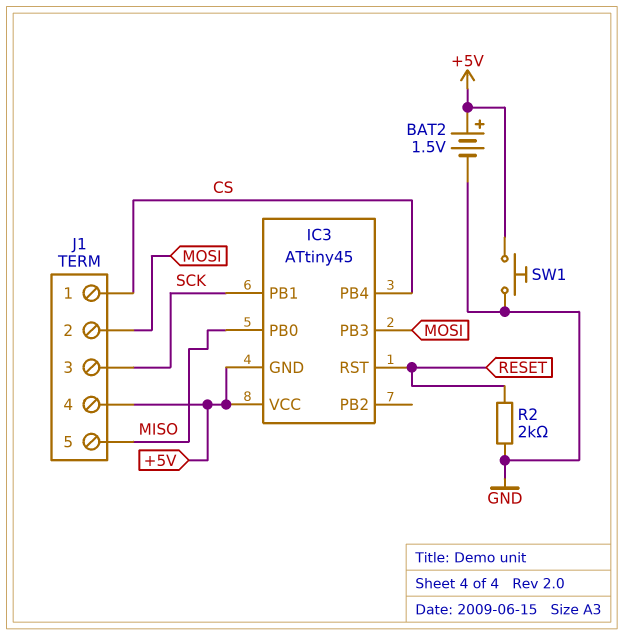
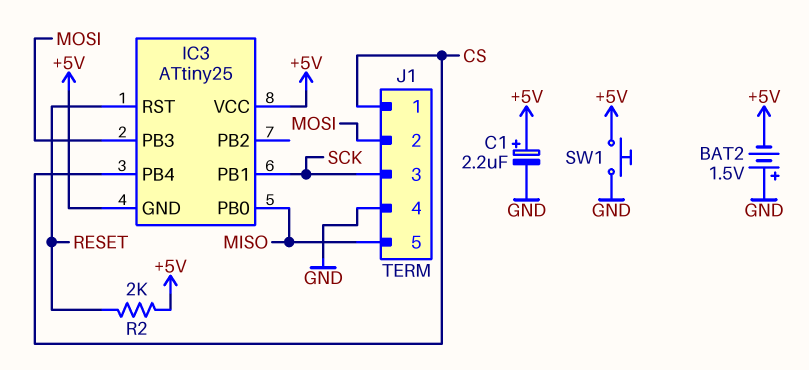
BAT2: 1.5V (plus +5V, minus GND) -> 1.5V (plus GND, minus +5V)
C1: none -> 2.2uF (plus +5V, minus GND)
IC3: ATtiny45 -> ATtiny25
J1 pin 4: +5V -> GND
R2: 2k (GND, RESET) -> 2k (+5V, RESET)

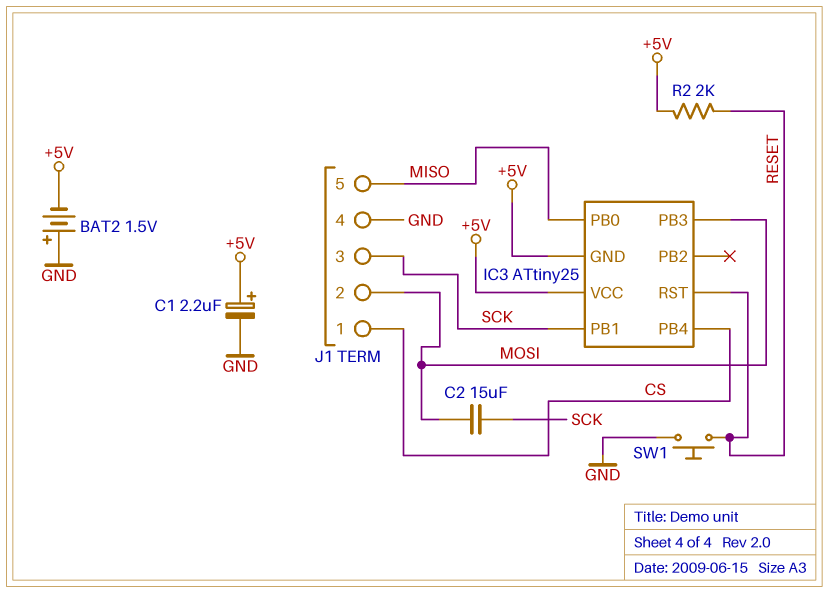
C2: none -> 15uF (MOSI, SCK)
SW1: button (+5V, GND) -> button (GND, RESET)

